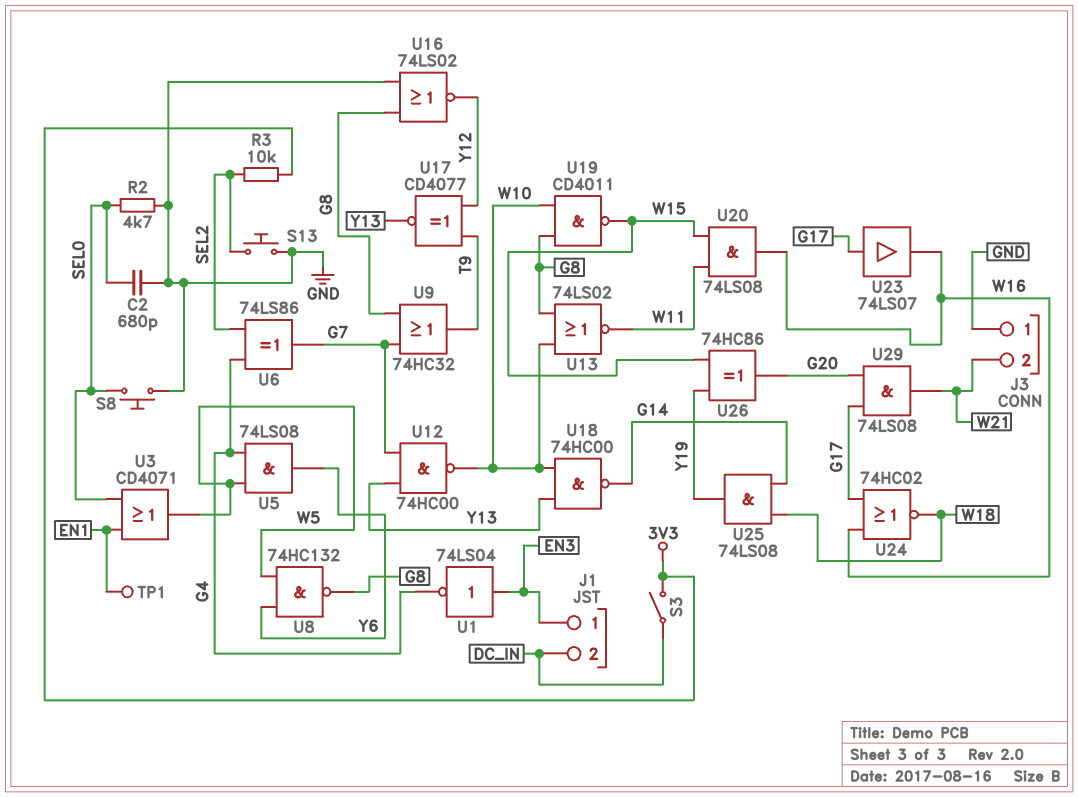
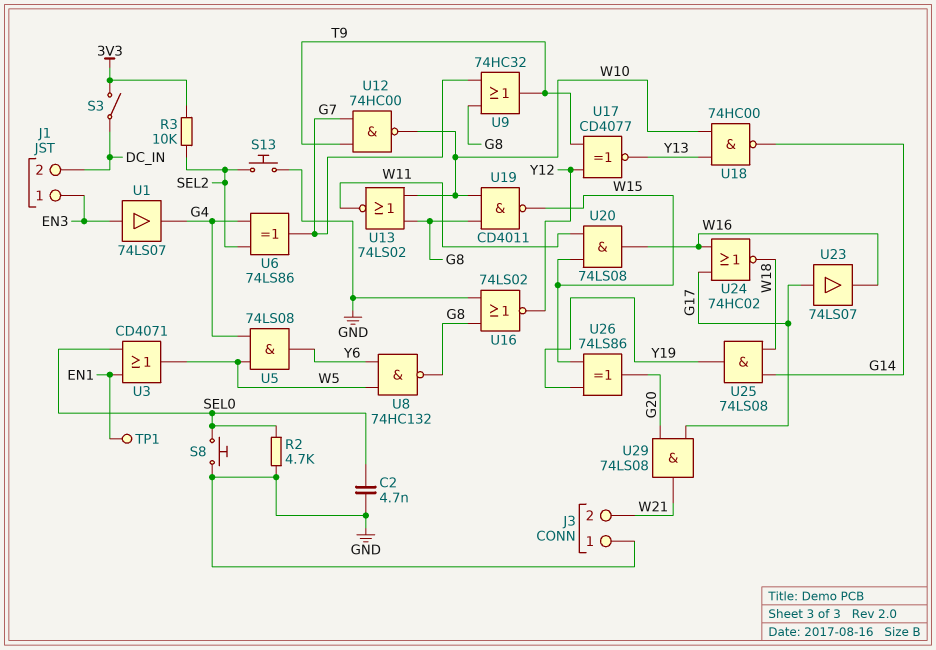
C2: 680pF (GND, SEL0) -> 4.7nF (GND, SEL0)
U1: NOT 74LS04 (in EN3, out G4) -> buffer 74LS07 (in EN3, out G4)
U12: NAND 74HC00 (in G7, in Y13, out W10) -> NAND 74HC00 (in G7, in T9, out W10)
U26: XOR 74HC86 (in W15, in Y19, out G20) -> XOR 74LS86 (in W15, in Y19, out G20)

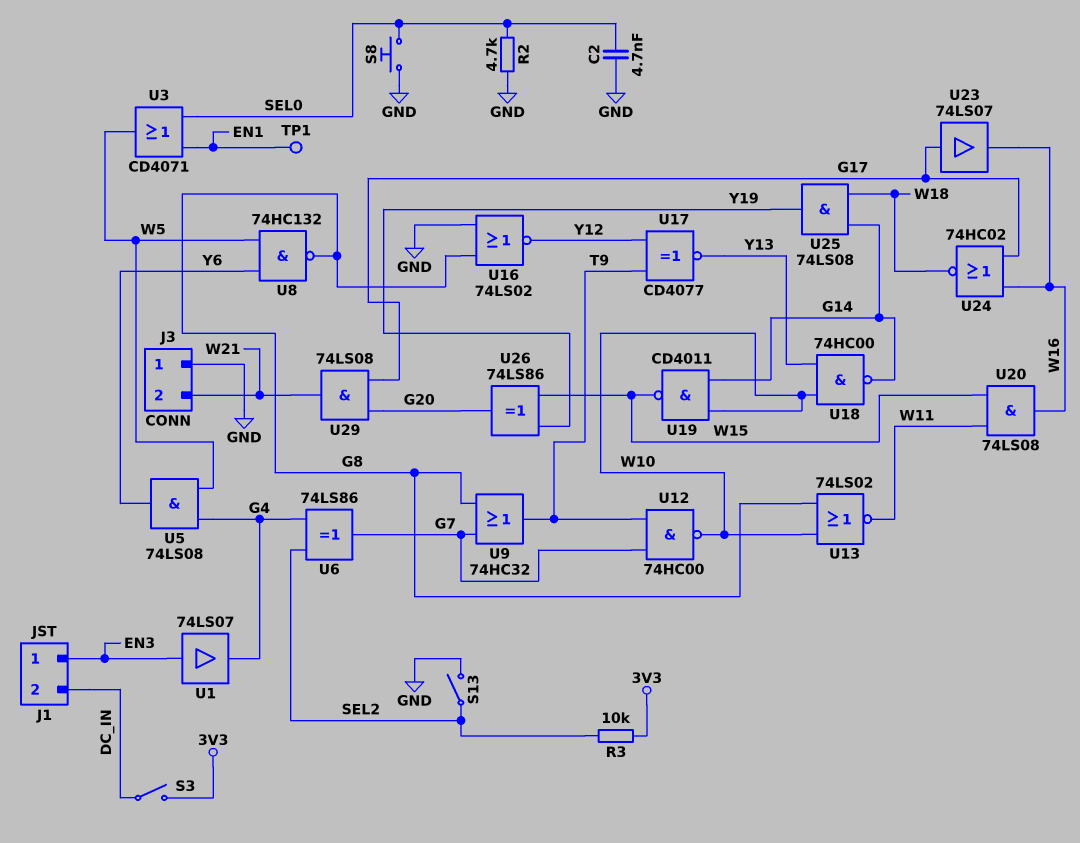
S13: button (GND, SEL2) -> switch (GND, SEL2)
U19: NAND CD4011 (in G8, in W10, out W15) -> NAND CD4011 (in G14, in W10, out W15)

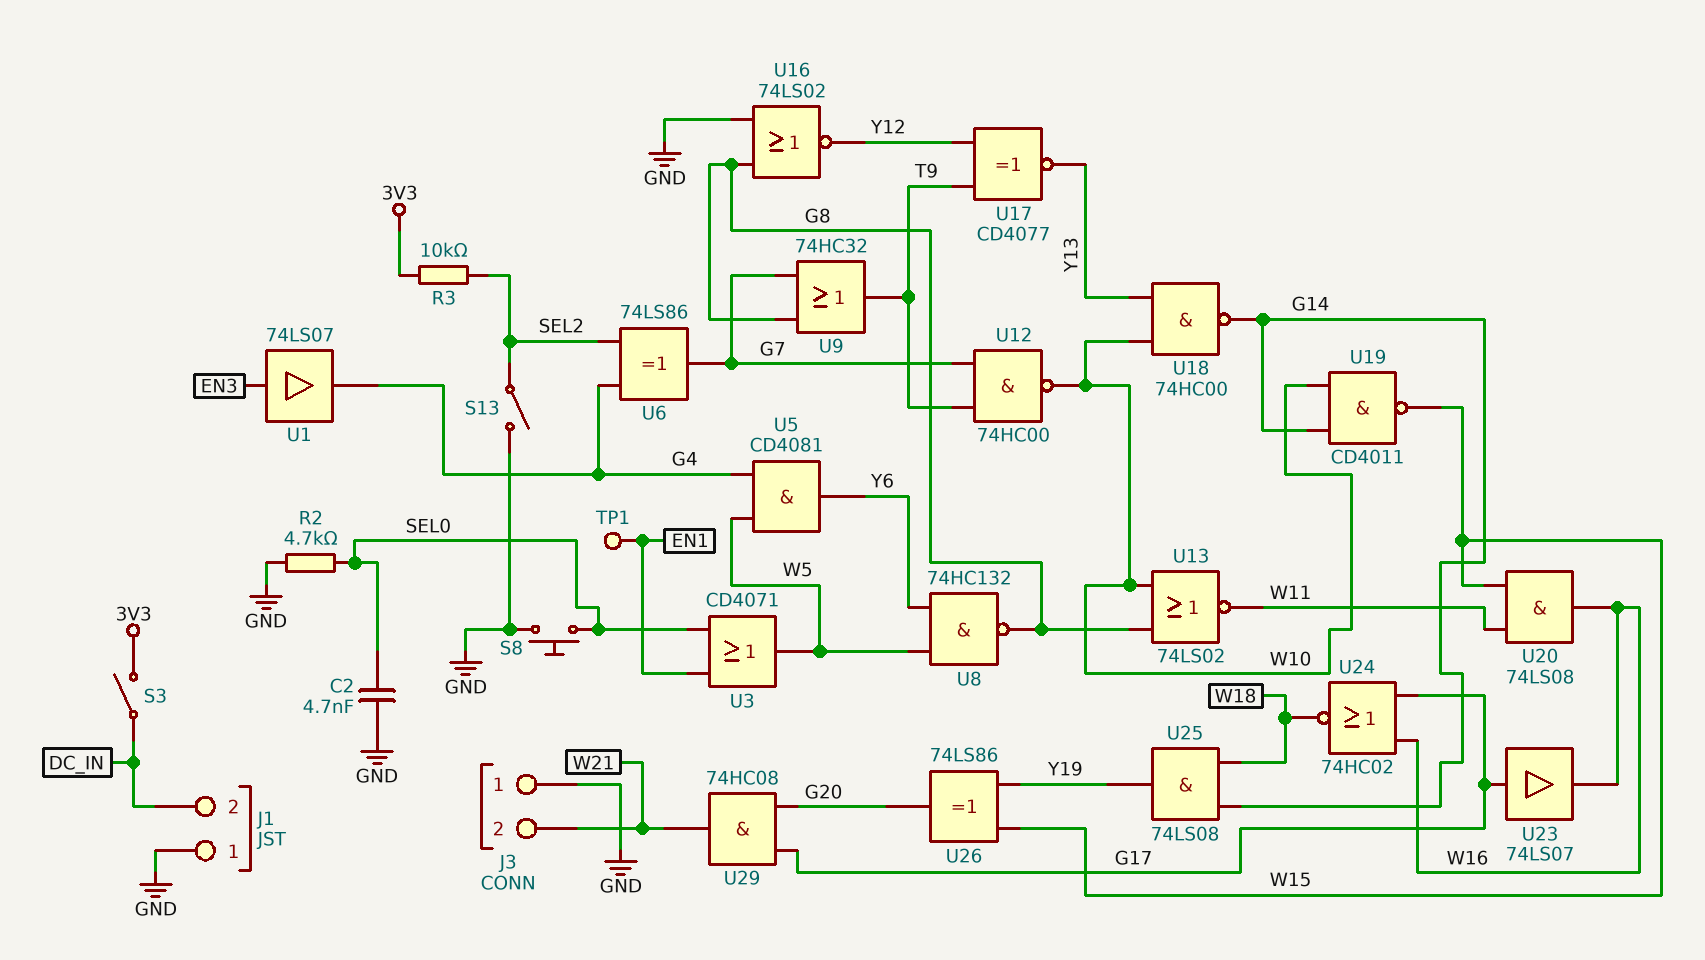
J1 pin 1: EN3 -> GND
U5: AND 74LS08 (in G4, in W5, out Y6) -> AND CD4081 (in G4, in W5, out Y6)
U29: AND 74LS08 (in G17, in G20, out W21) -> AND 74HC08 (in G17, in G20, out W21)

